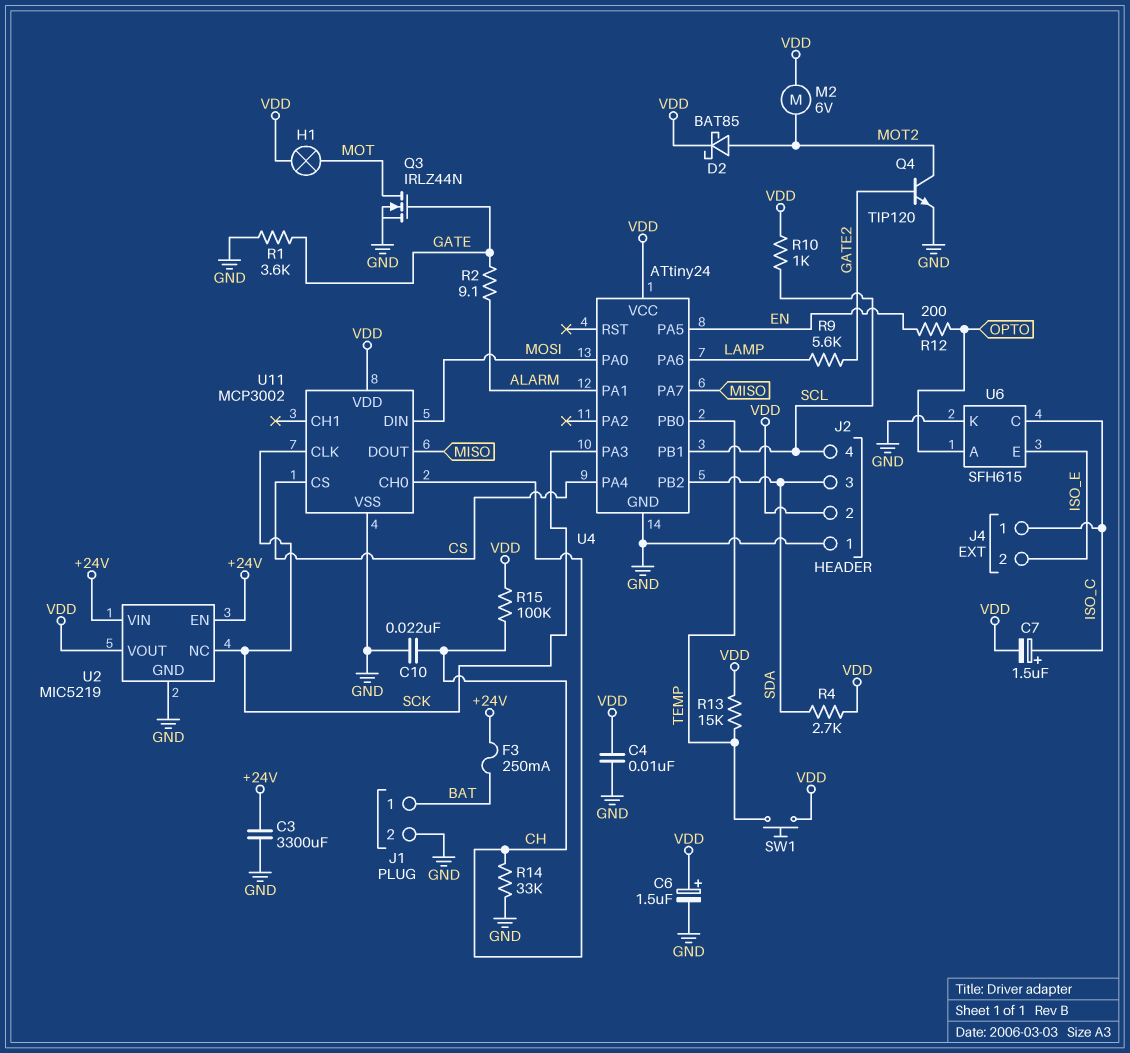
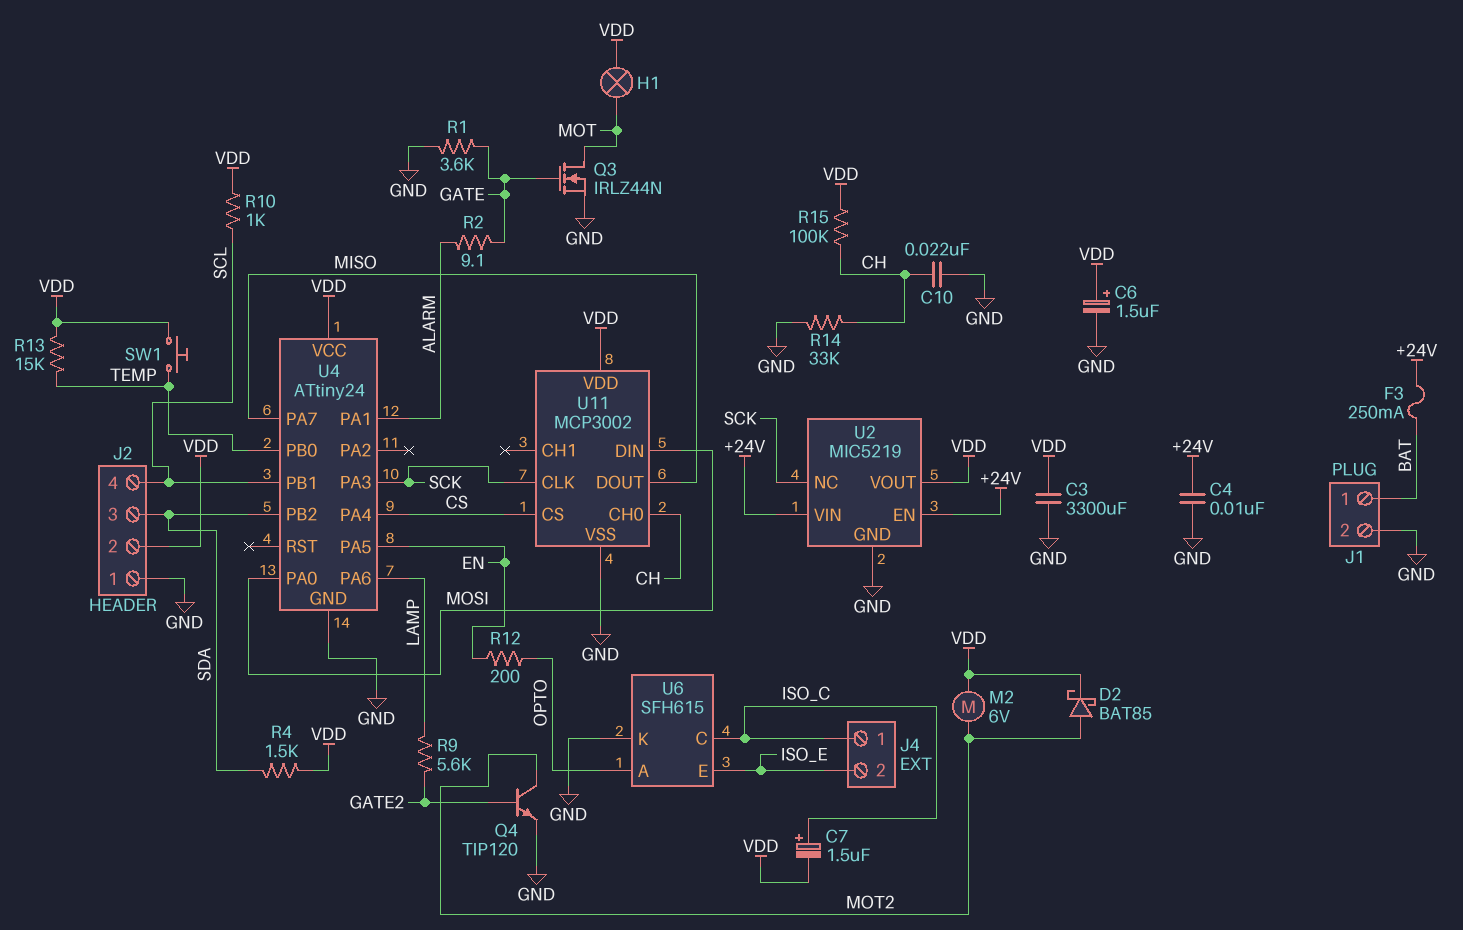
C3: 3300uF (+24V, GND) -> 3300uF (GND, VDD)
C4: 10nF (GND, VDD) -> 10nF (+24V, GND)
R4: 2.7k (SDA, VDD) -> 1.5k (SDA, VDD)

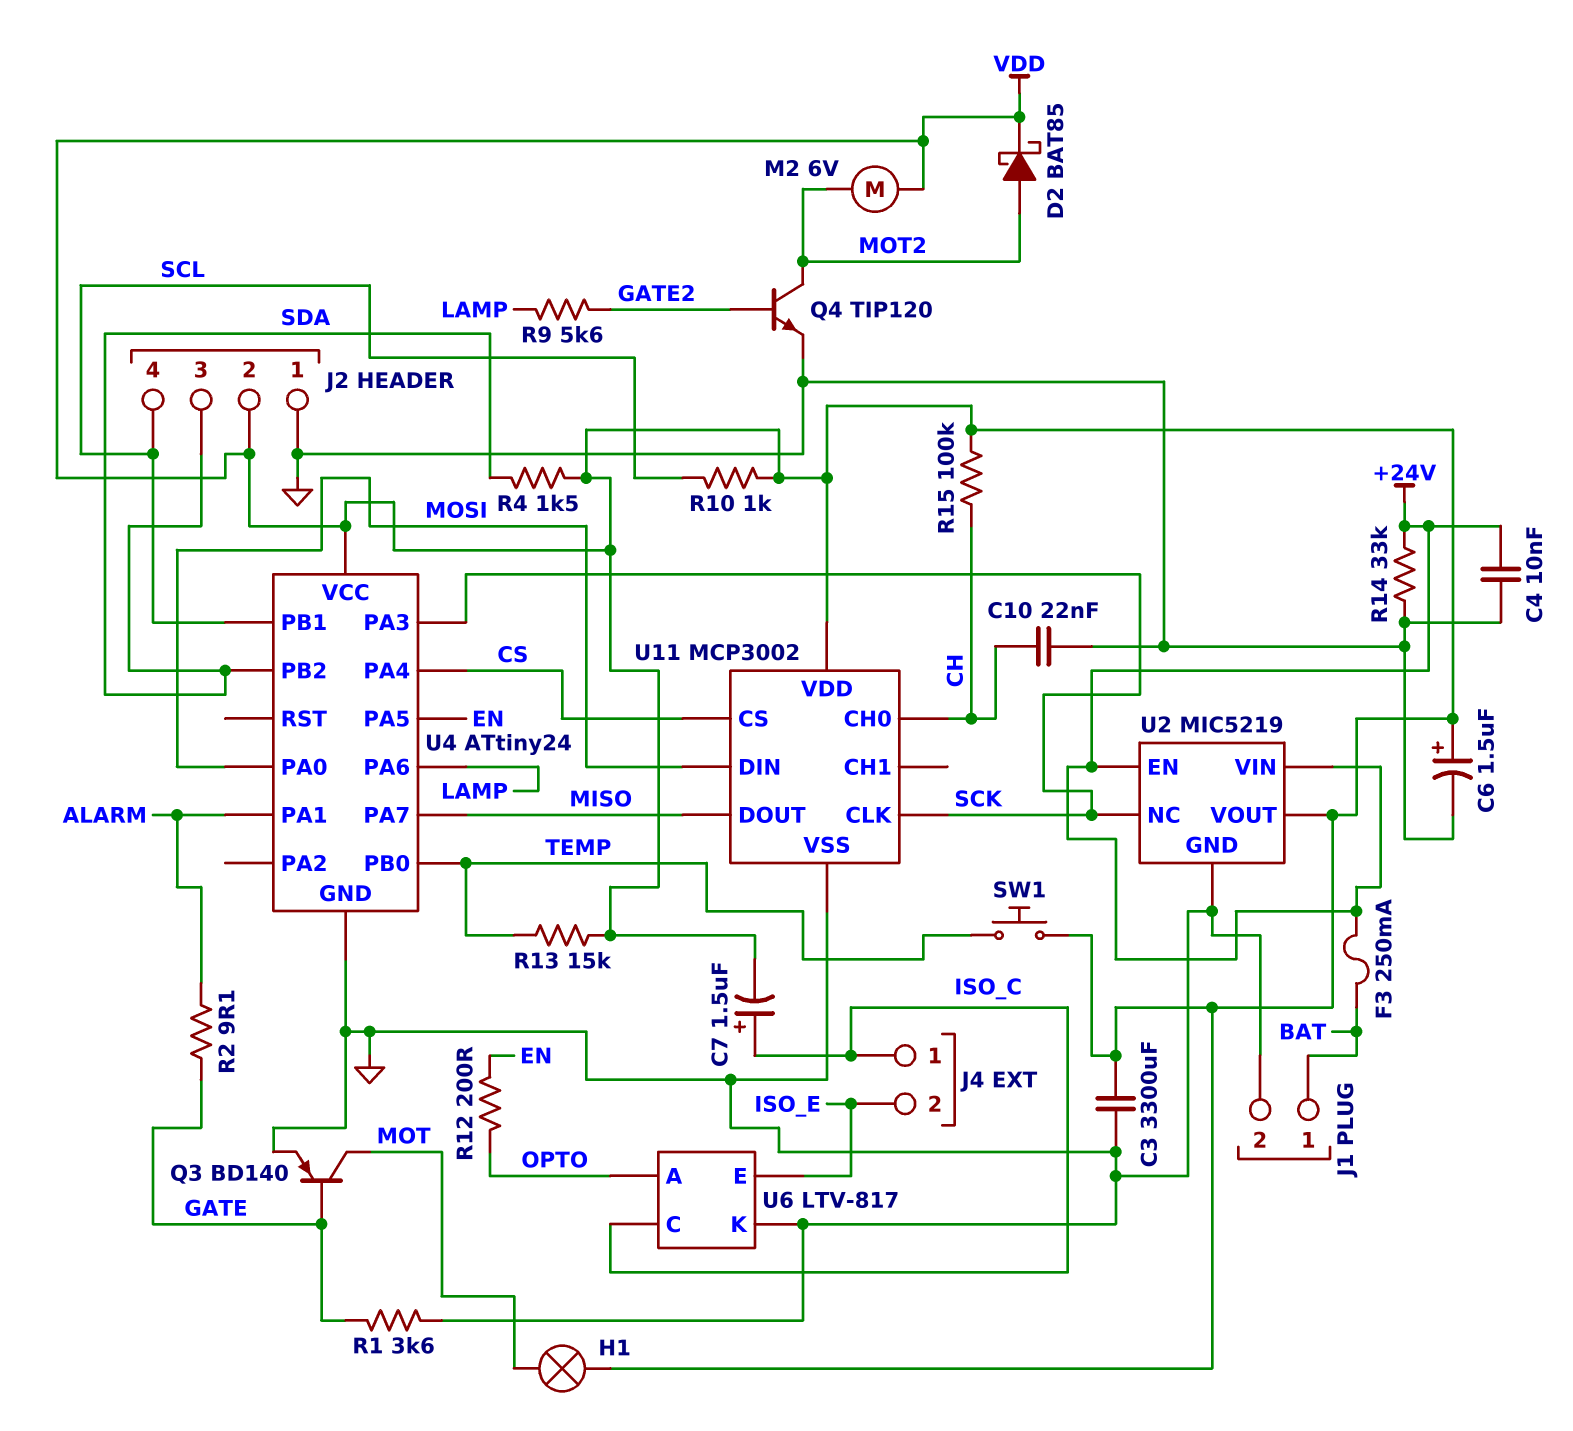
Q3: NMOS IRLZ44N (G GATE, D MOT, S GND) -> PNP BD140 (B GATE, C MOT, E GND)
R14: 33k (CH, GND) -> 33k (+24V, GND)
U6: SFH615 -> LTV-817

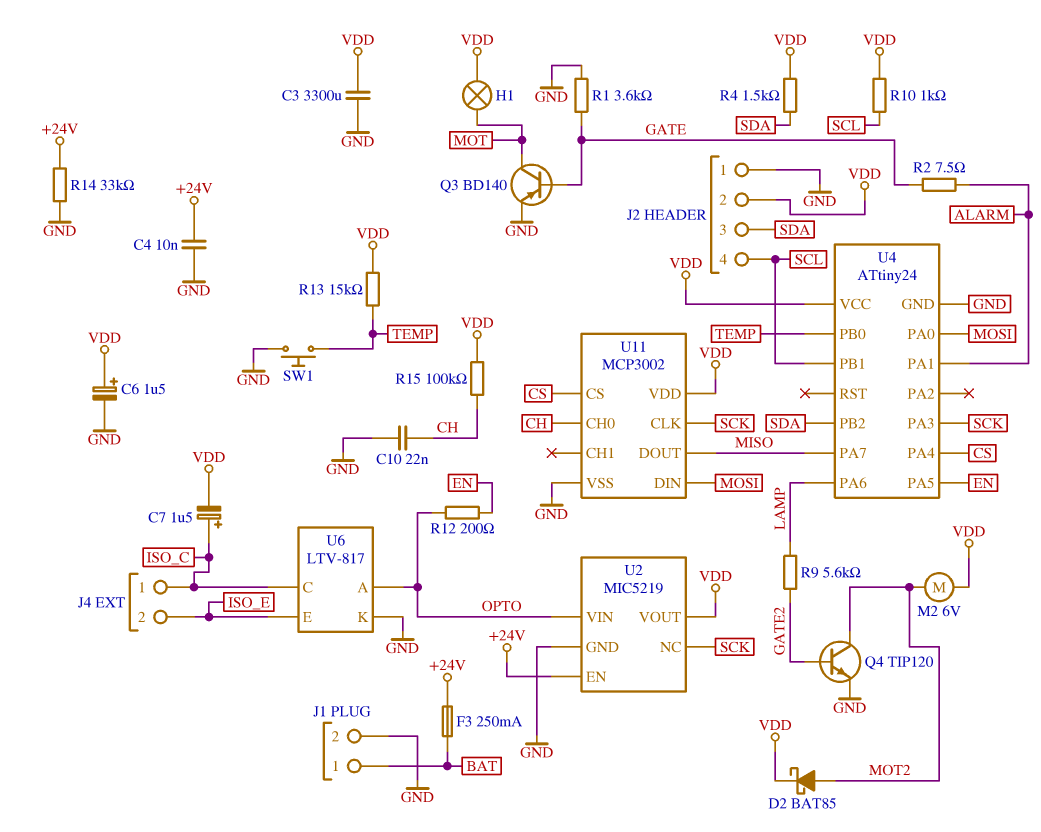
R2: 9.1 (ALARM, GATE) -> 7.5 (ALARM, GATE)
SW1: button (TEMP, VDD) -> button (GND, TEMP)
U2 pin VIN: +24V -> OPTO

